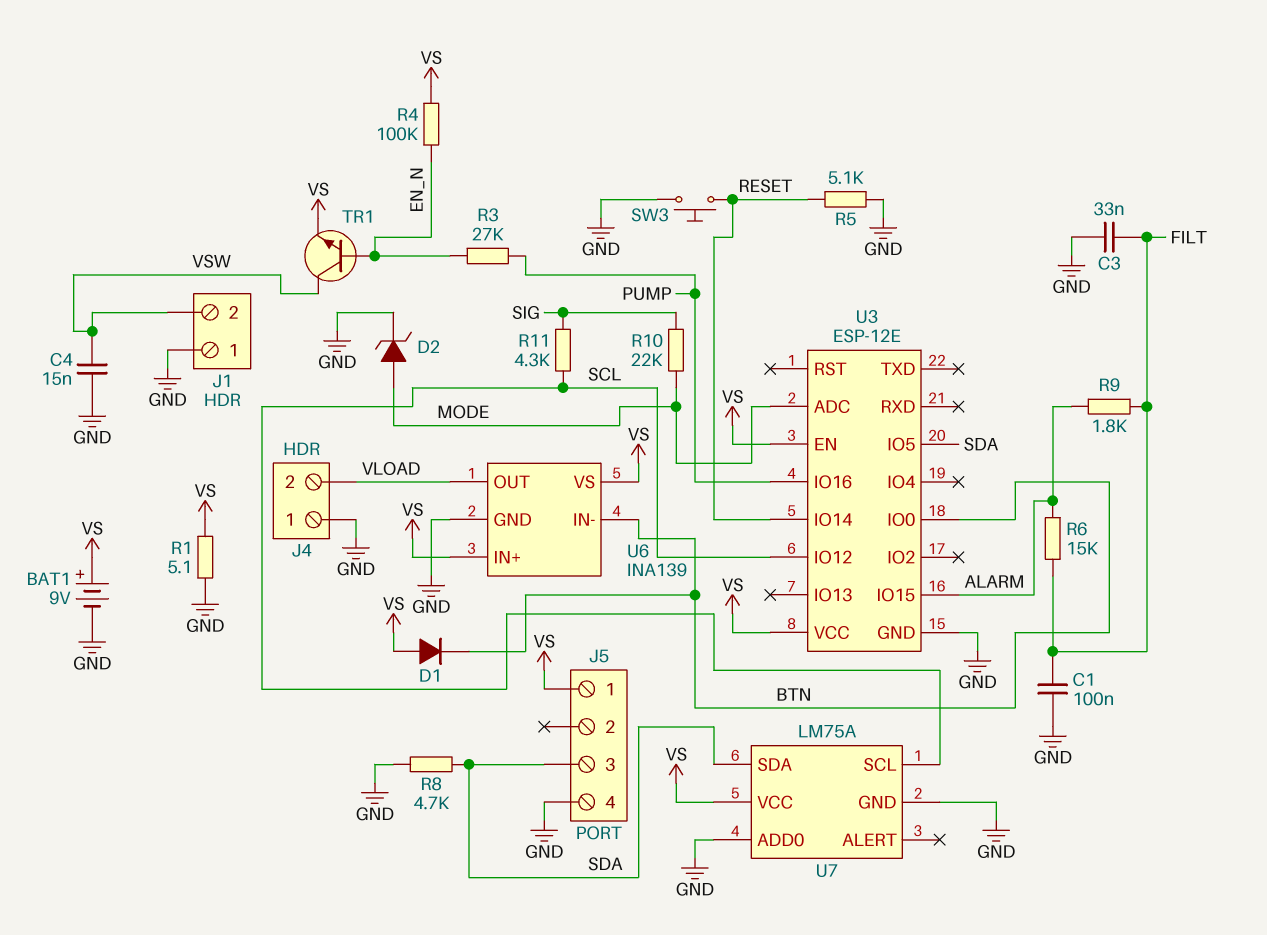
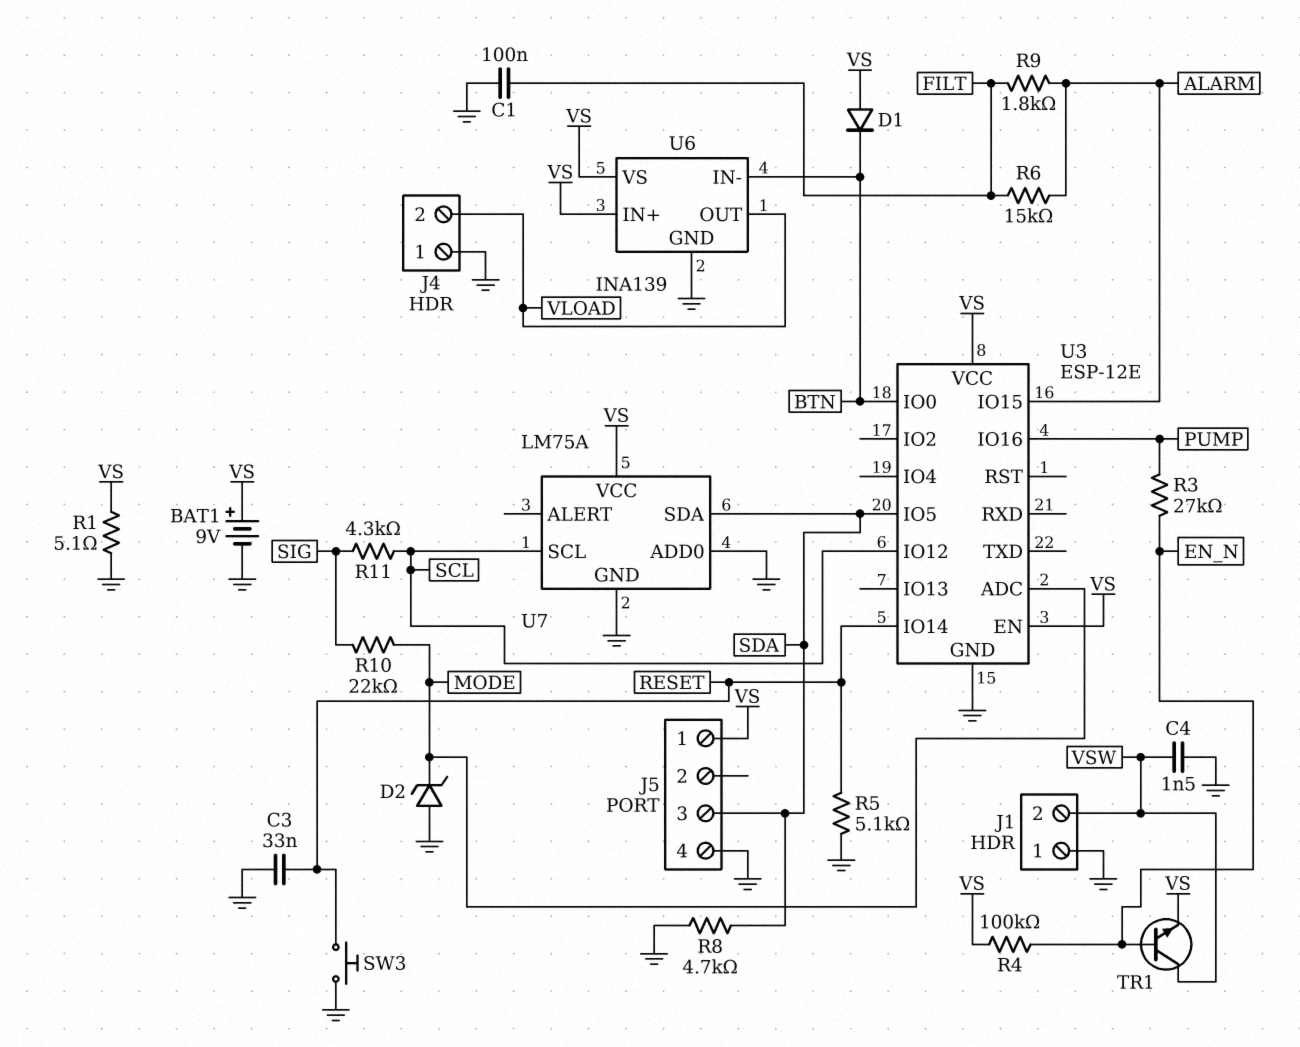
C3: 33nF (FILT, GND) -> 33nF (GND, RESET)
C4: 15nF (GND, VSW) -> 1.5nF (GND, VSW)
D2: zener (A MODE, K GND) -> zener (A GND, K MODE)

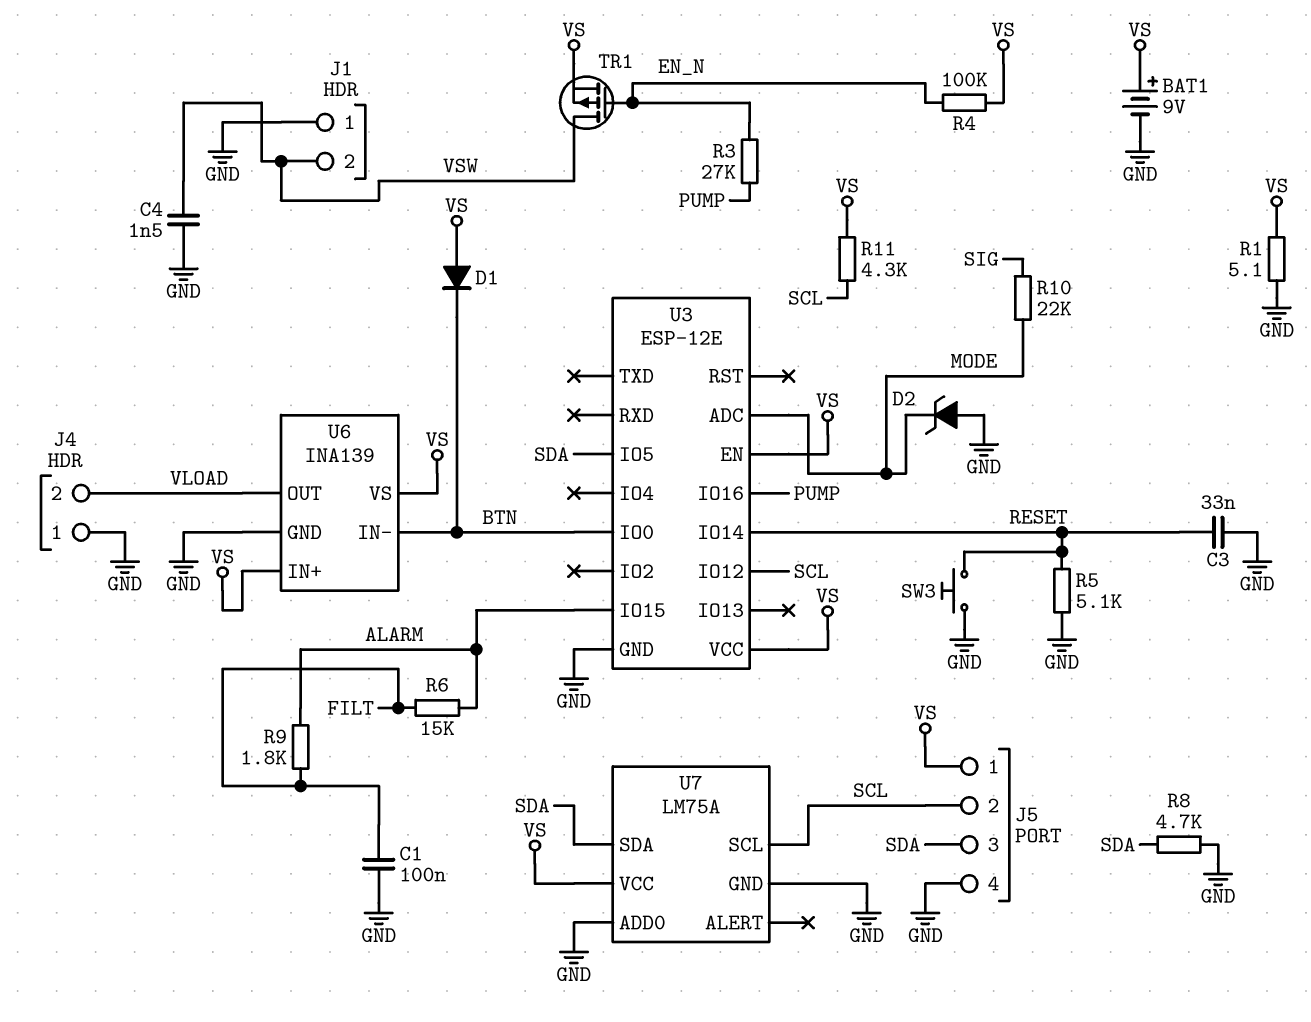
J5 pin 2: none -> SCL
R11: 4.3k (SCL, SIG) -> 4.3k (SCL, VS)
TR1: NPN (B EN_N, C VSW, E VS) -> PMOS (G EN_N, D VSW, S VS)

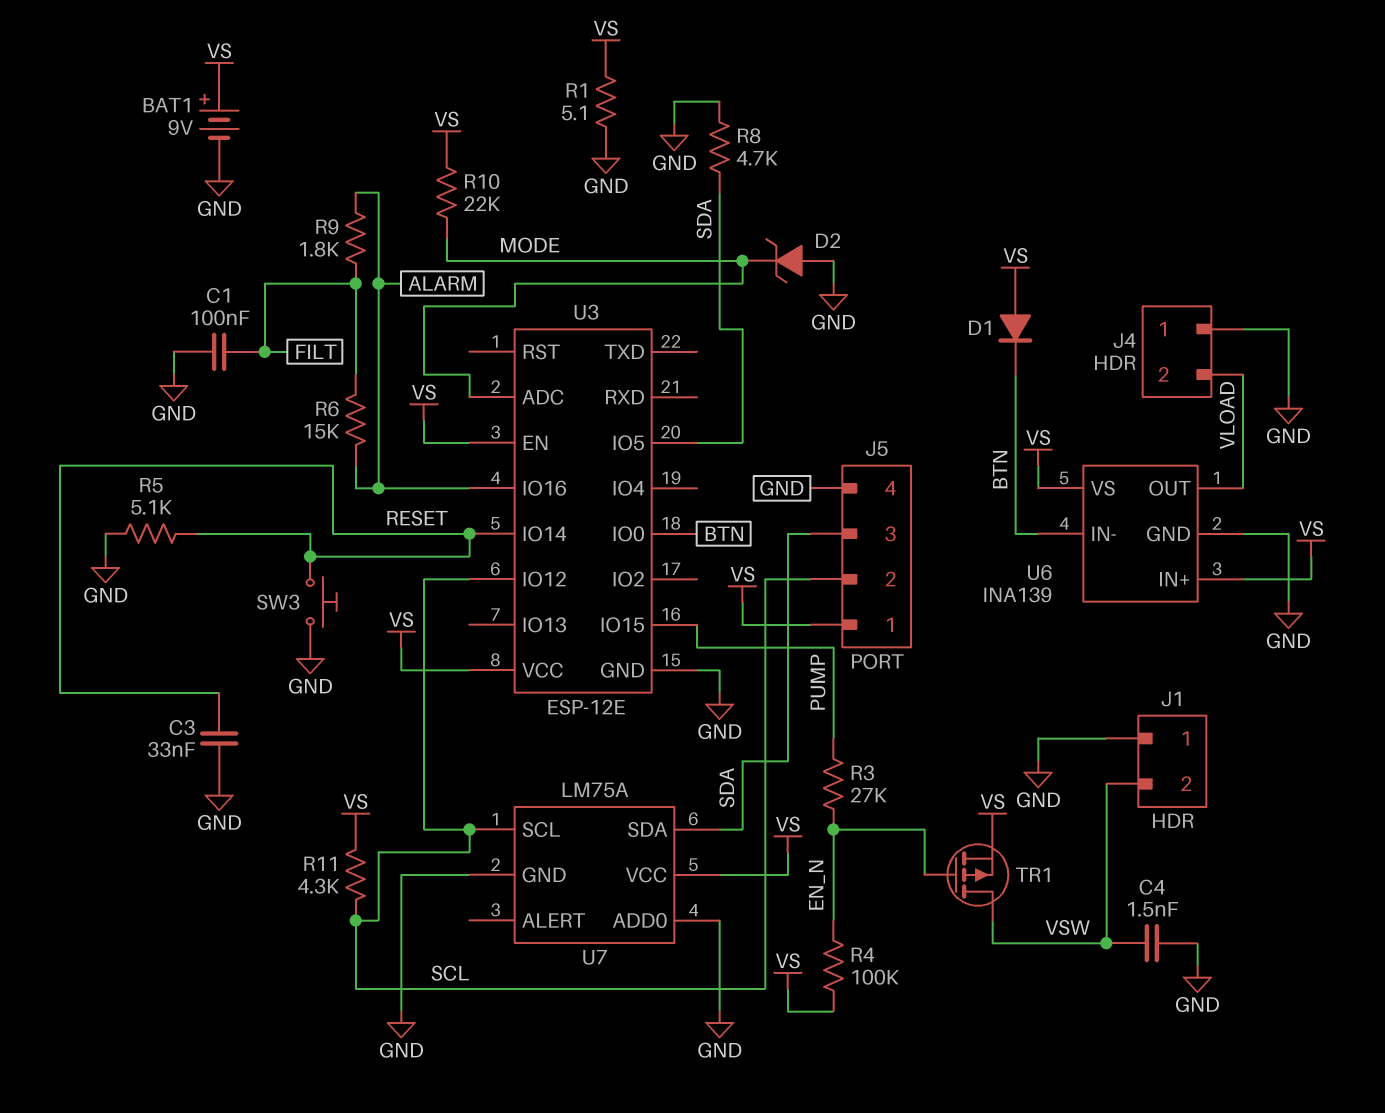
R10: 22k (MODE, SIG) -> 22k (MODE, VS)
U3 pin IO15: ALARM -> PUMP
U3 pin IO16: PUMP -> ALARM

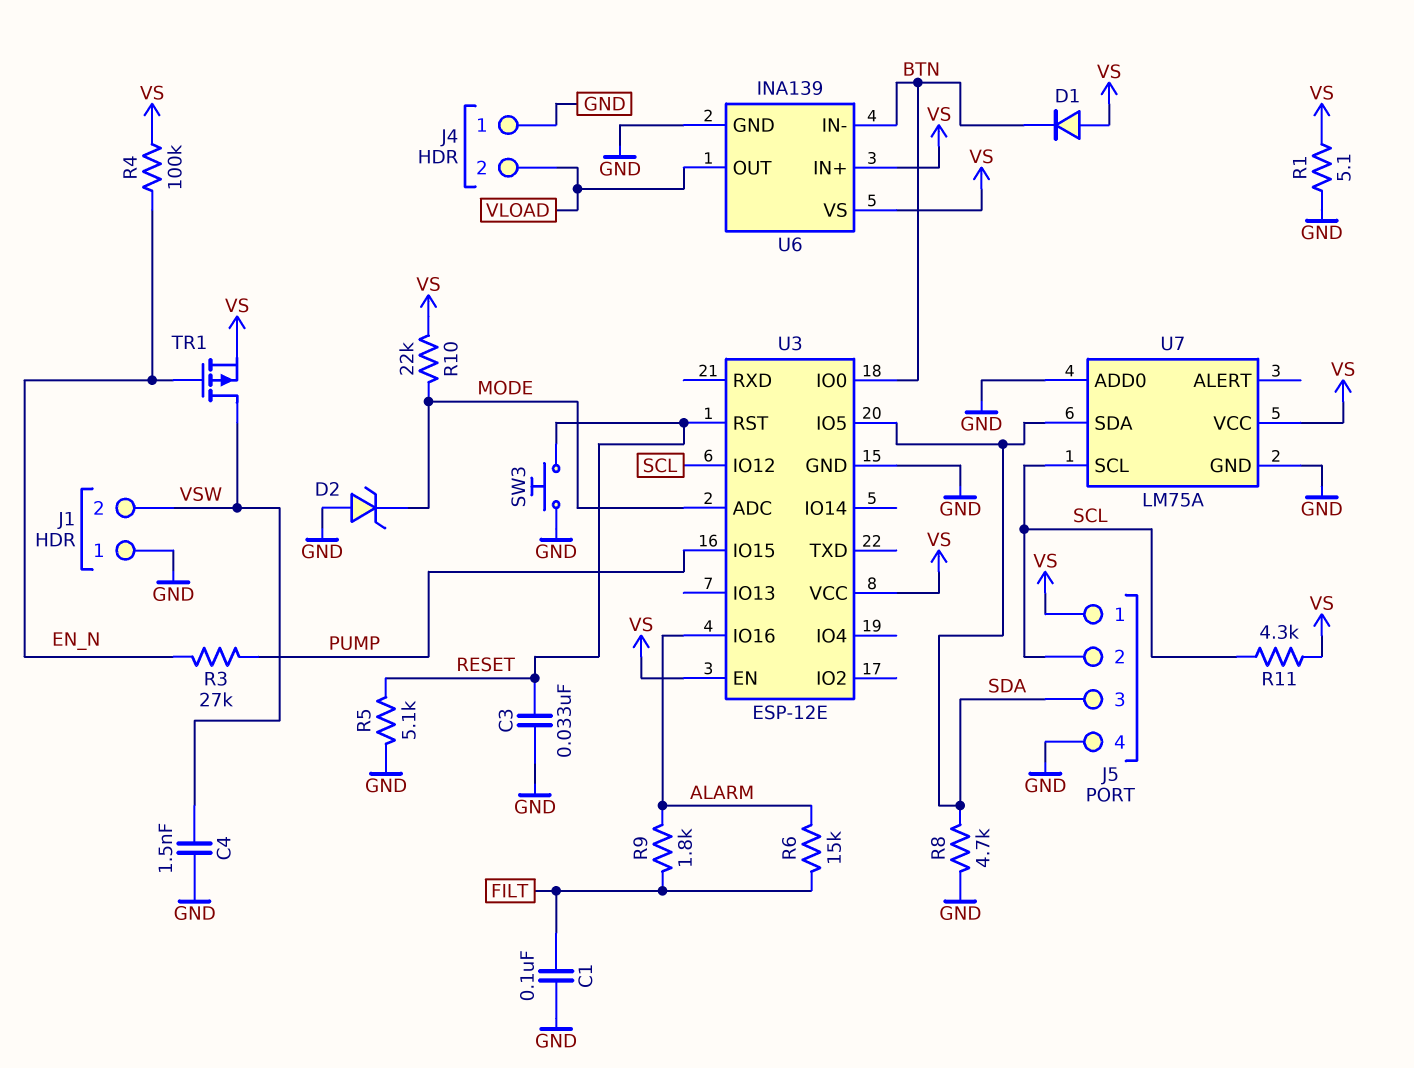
BAT1: 9V (plus VS, minus GND) -> none
U3 pin IO14: RESET -> none
U3 pin RST: none -> RESET

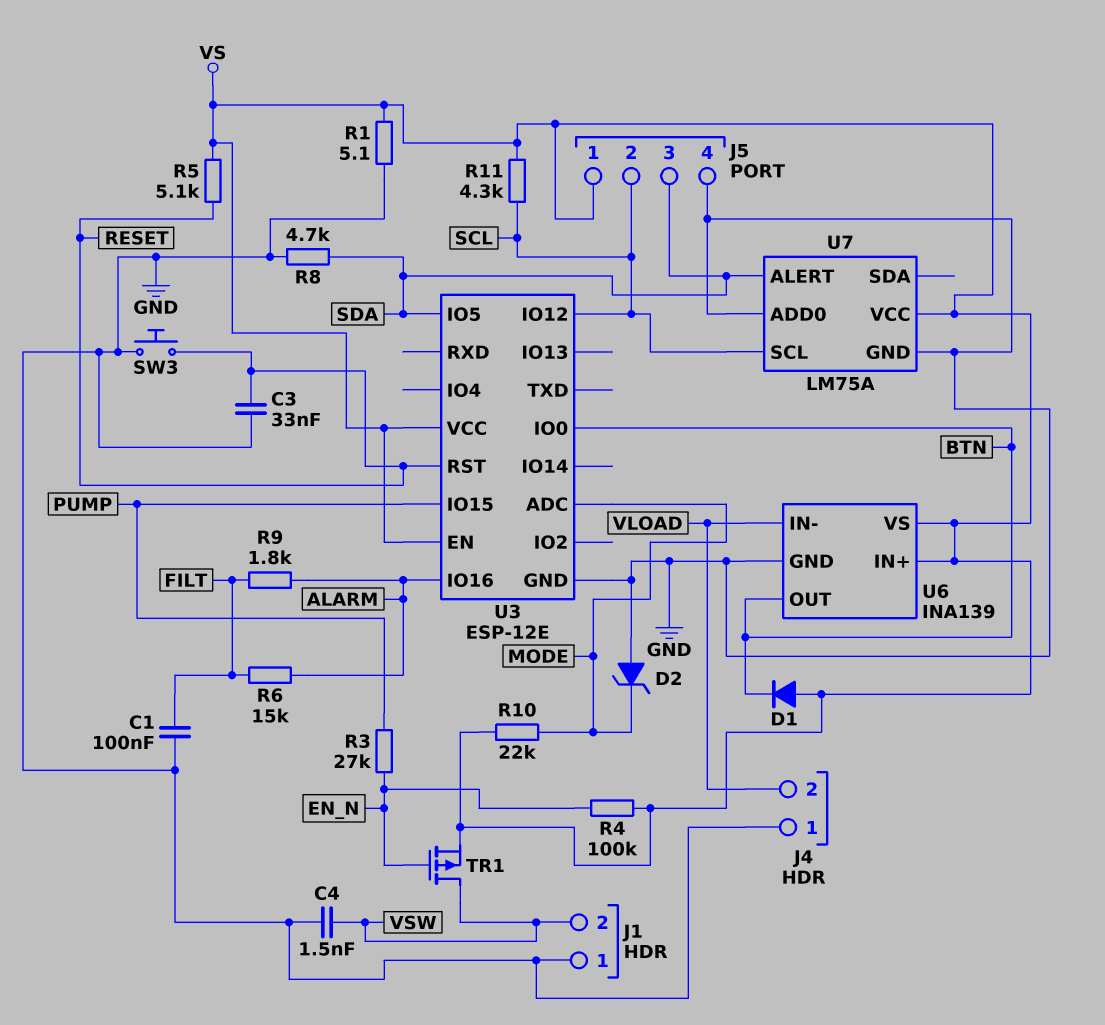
R5: 5.1k (GND, RESET) -> 5.1k (RESET, VS)
U6 pin IN-: BTN -> VLOAD
U6 pin OUT: VLOAD -> BTN
U7 pin ALERT: none -> SDA
U7 pin SDA: SDA -> none

